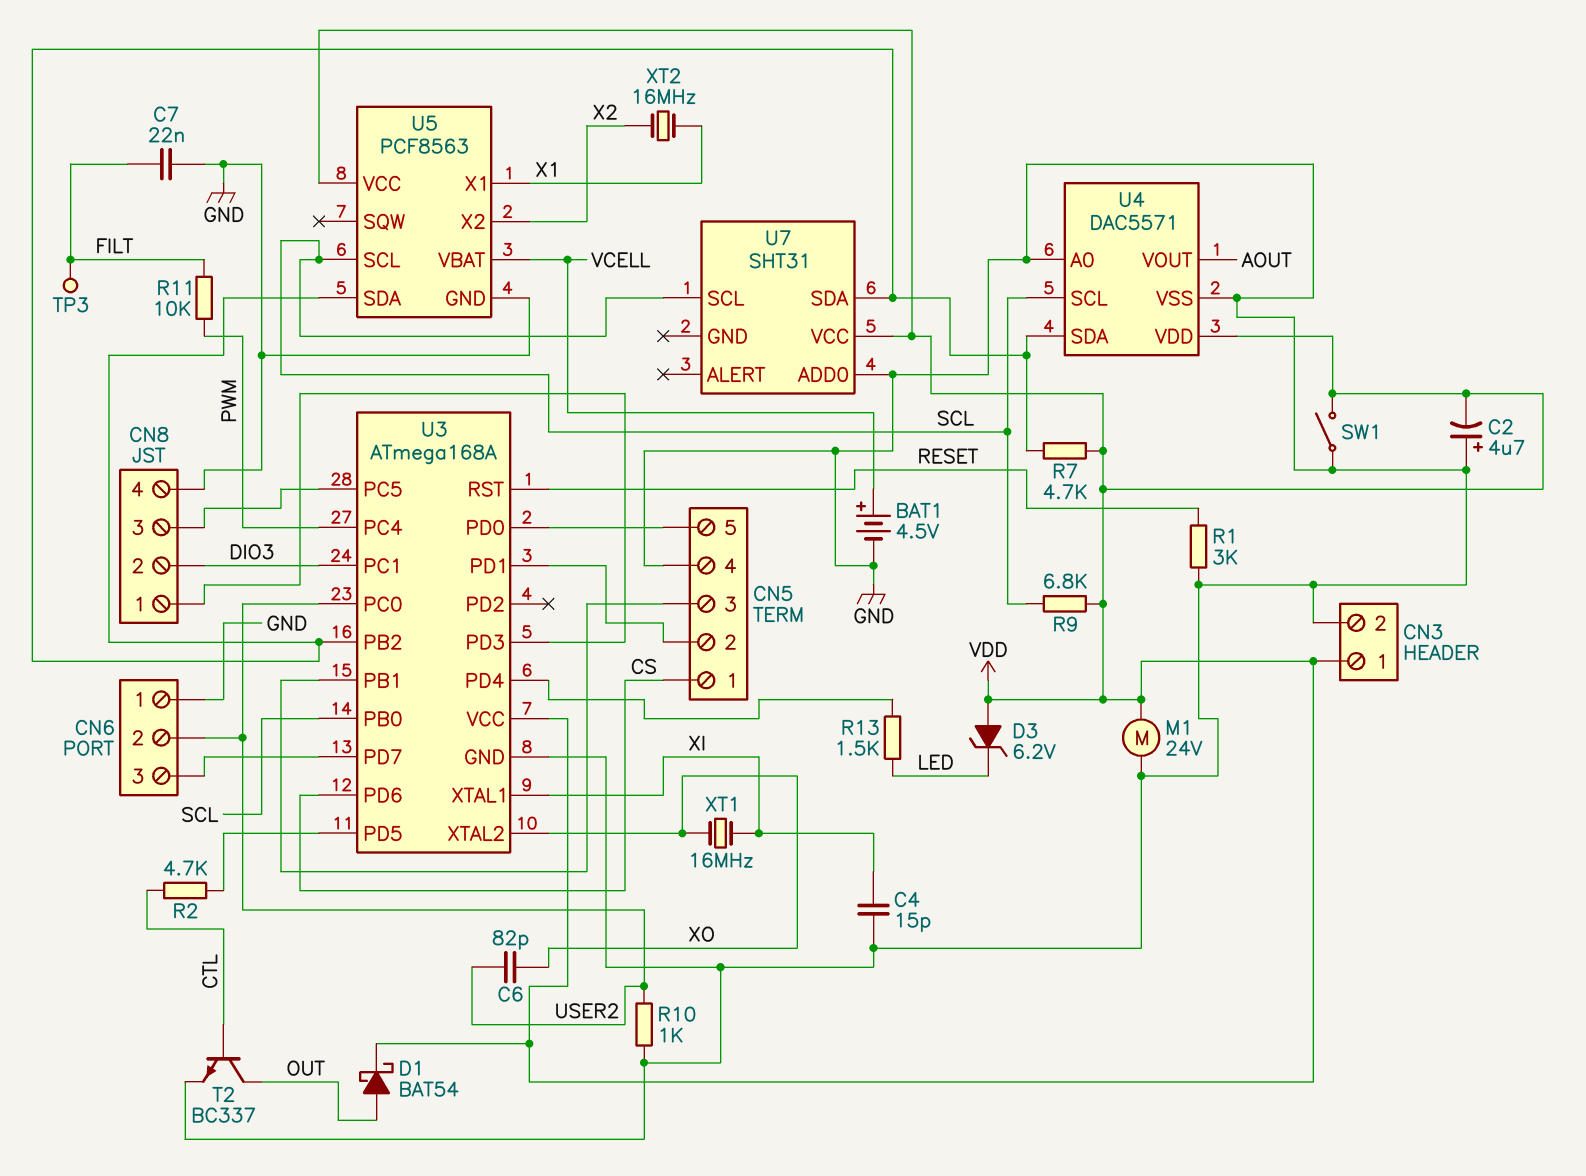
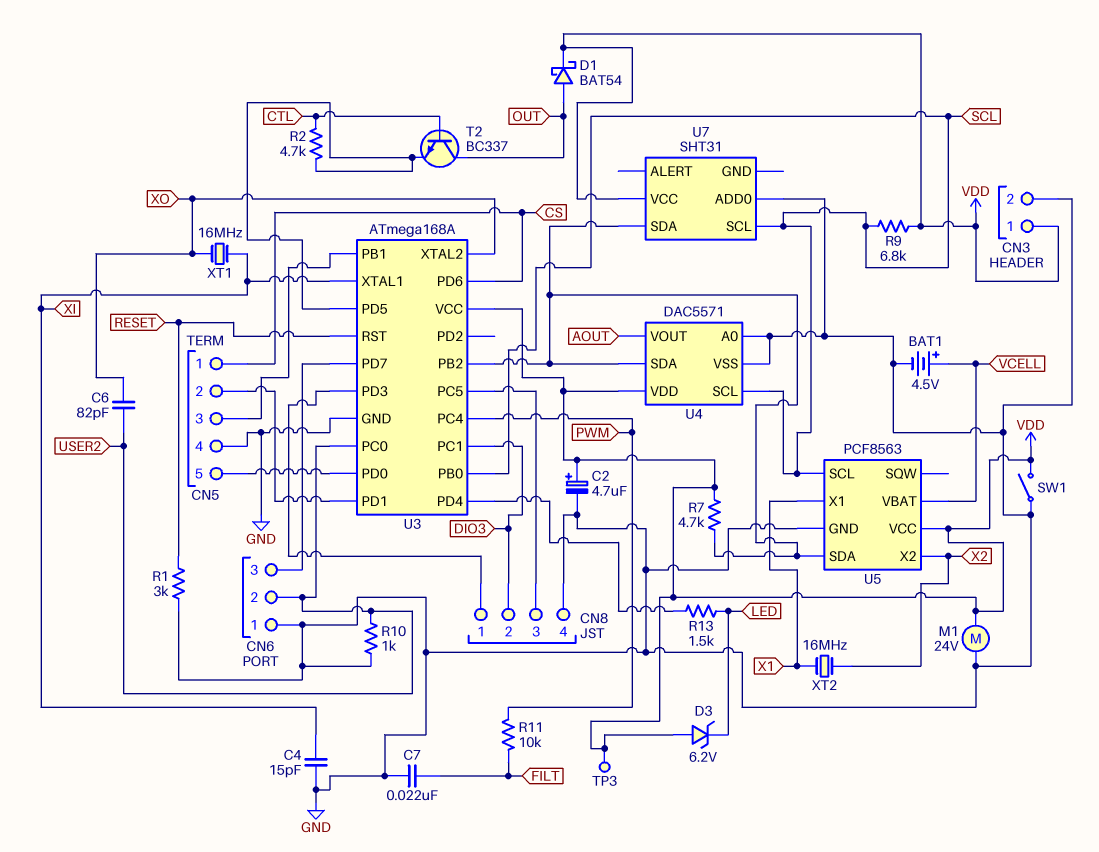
C2: 4.7uF (plus GND, minus VDD) -> 4.7uF (plus VDD, minus GND)
T2: NPN BC337 (B CTL, C OUT, E GND) -> NPN BC337 (B CTL, C OUT, E U3/PD5)
TP3: test point (FILT) -> test point (VDD)

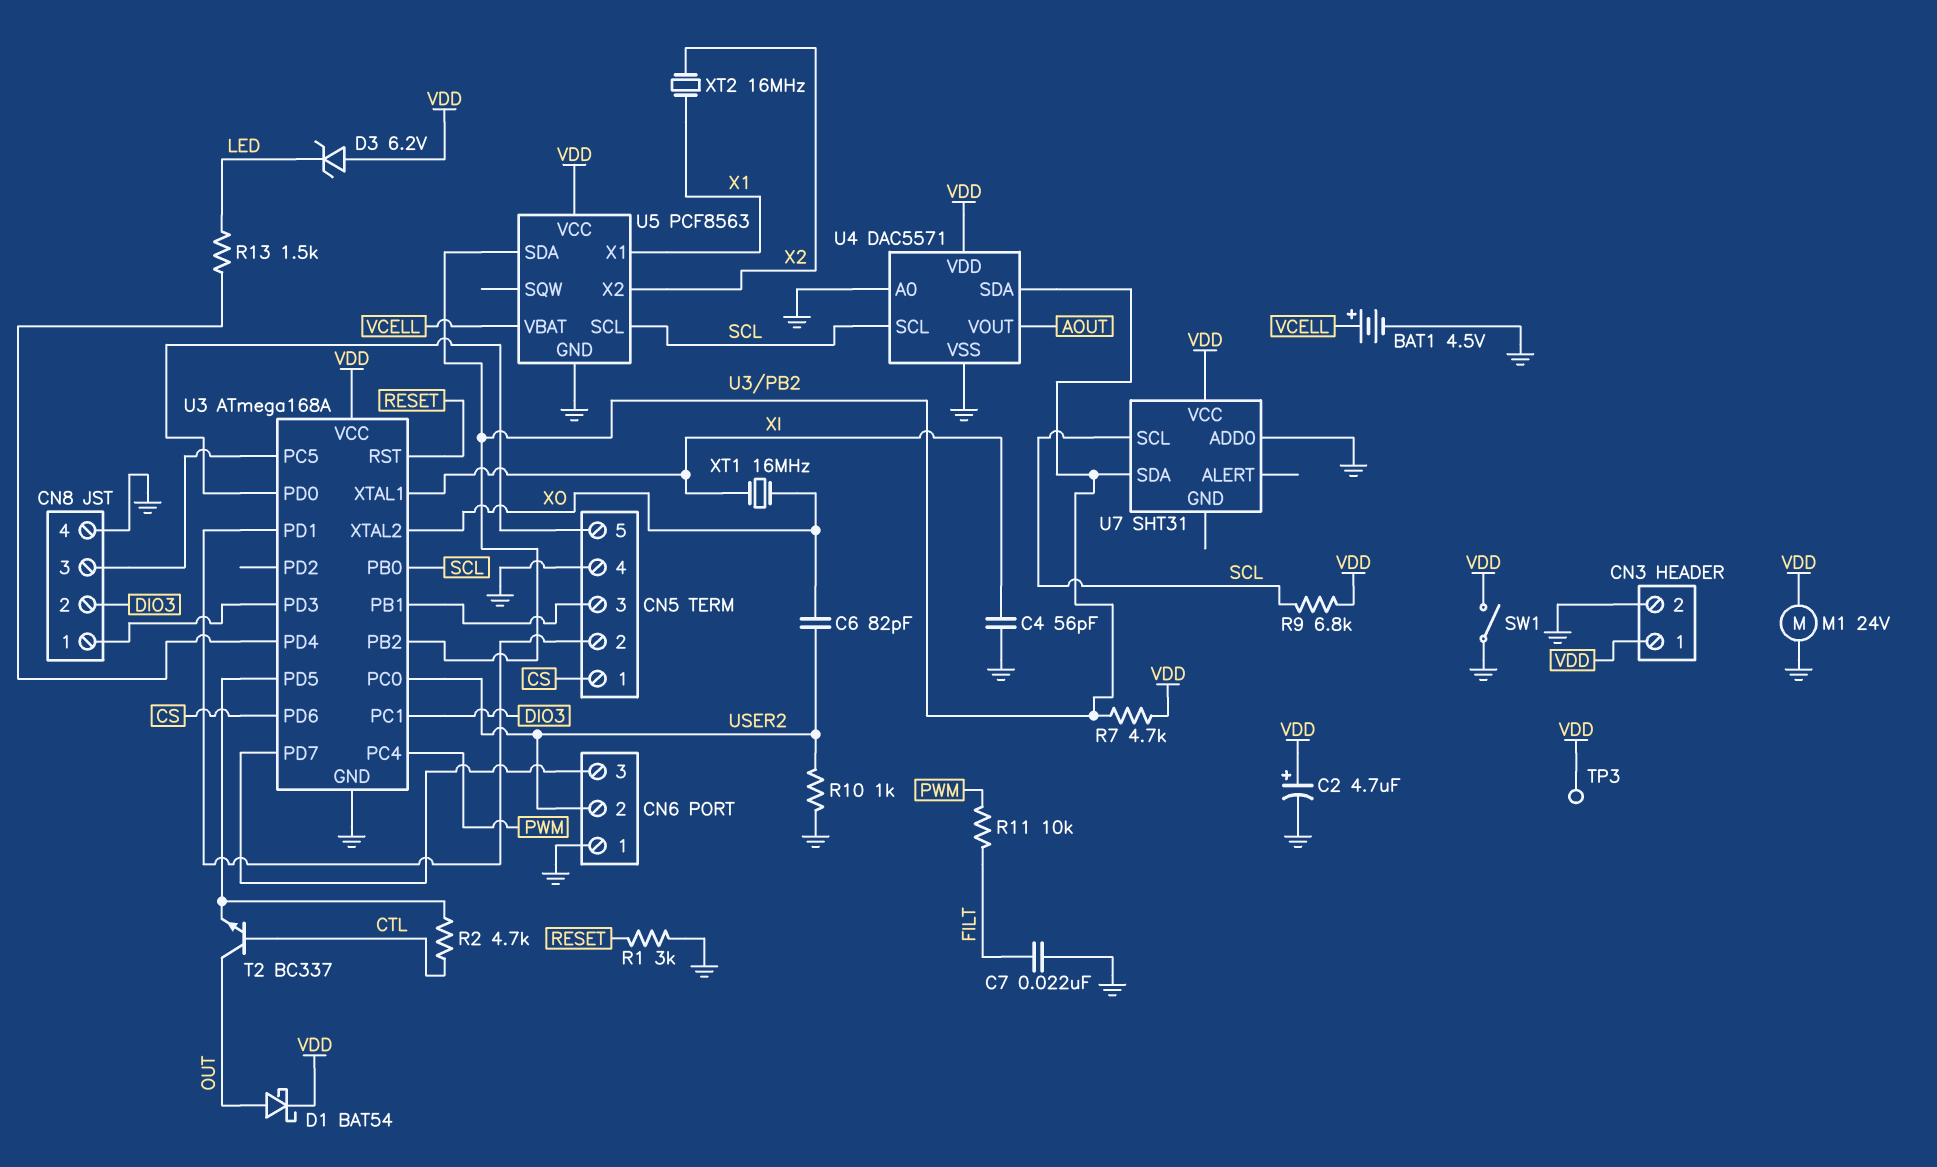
C4: 15pF (GND, XI) -> 56pF (GND, XI)

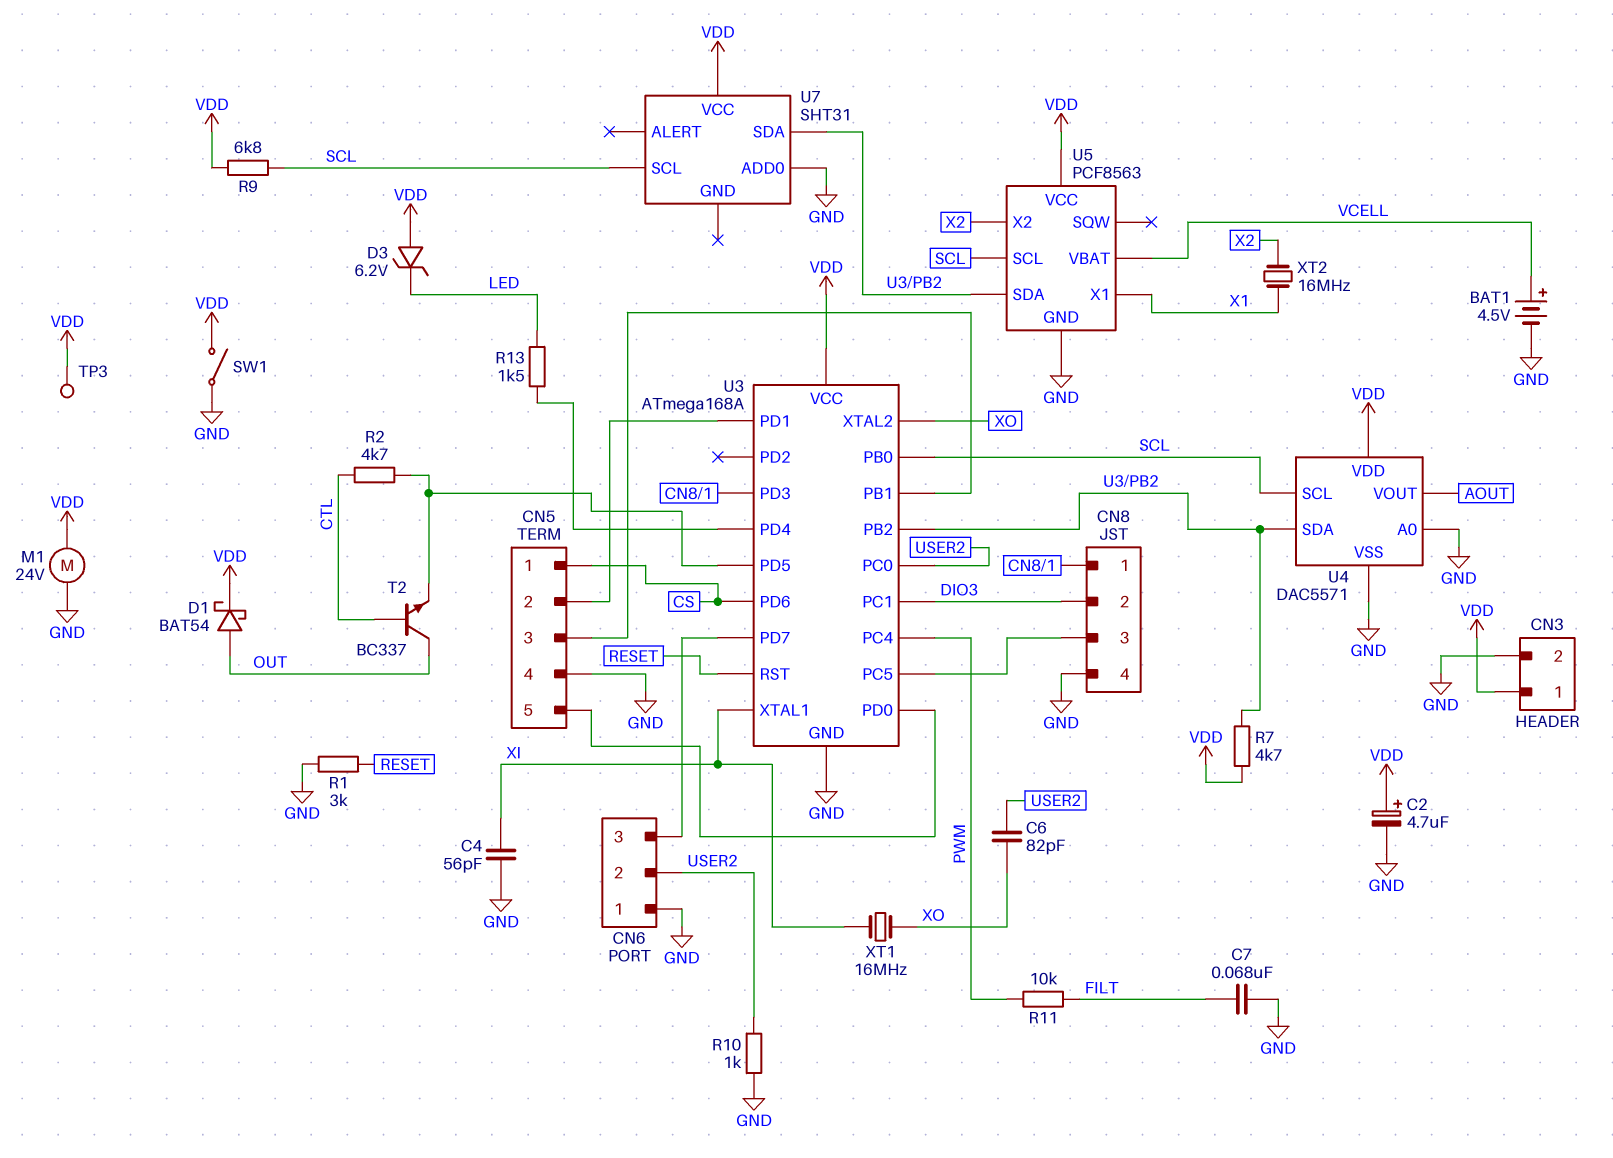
C7: 22nF (FILT, GND) -> 68nF (FILT, GND)

